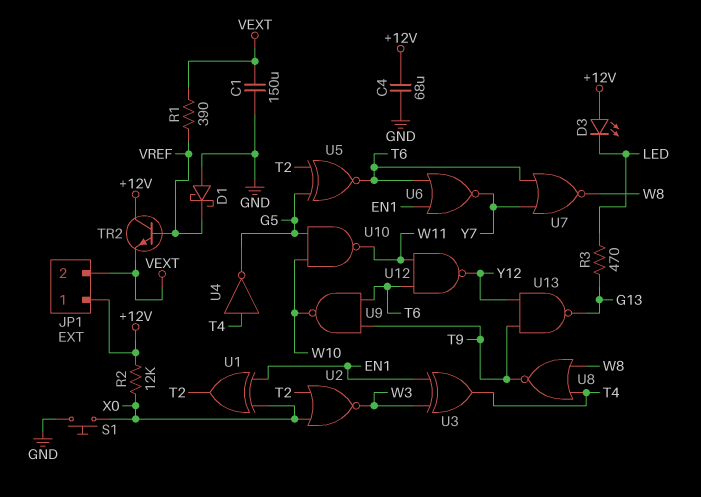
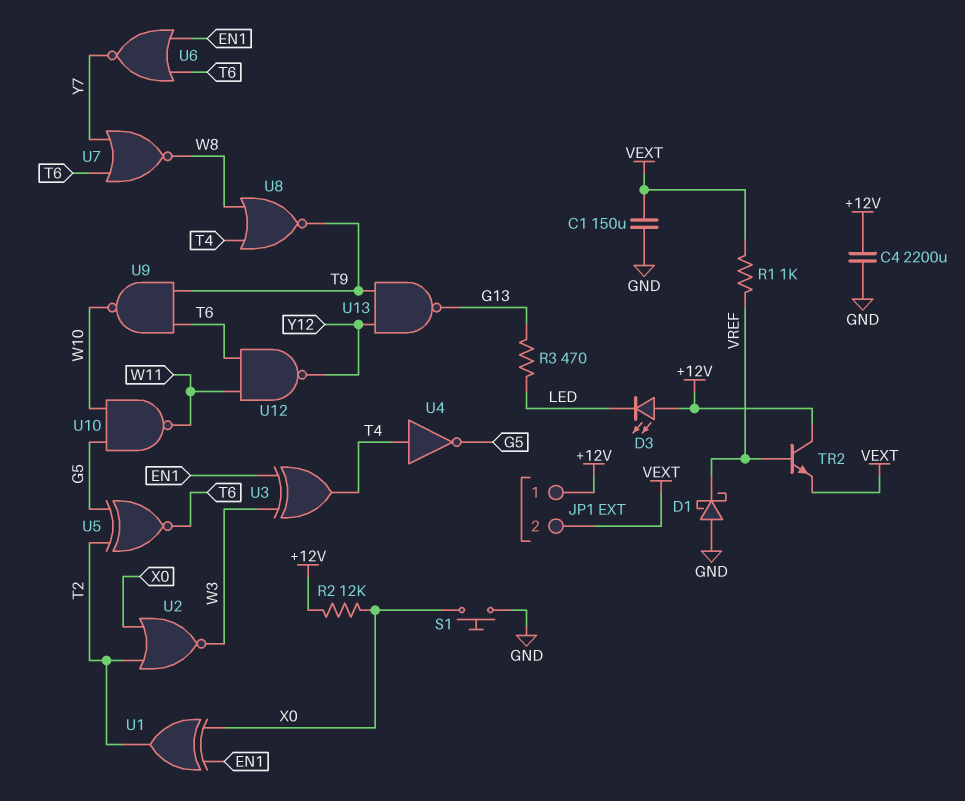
C4: 68uF (+12V, GND) -> 2200uF (+12V, GND)
R1: 390 (VEXT, VREF) -> 1k (VEXT, VREF)

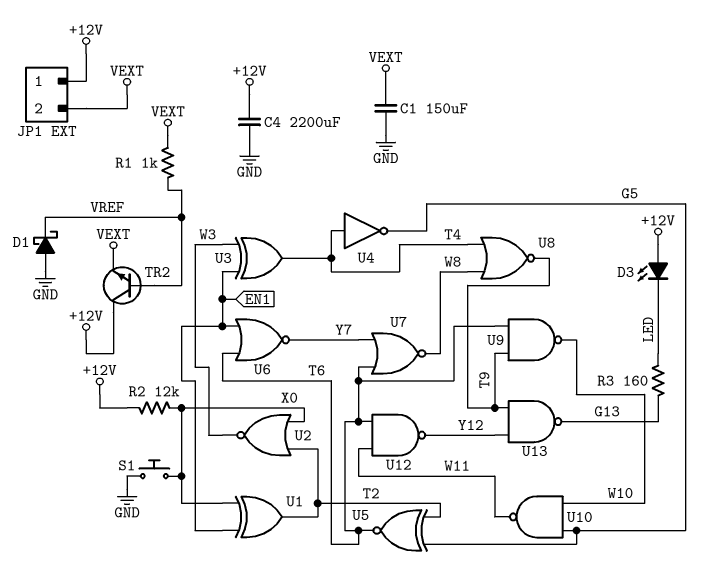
R3: 470 (G13, LED) -> 160 (G13, LED)

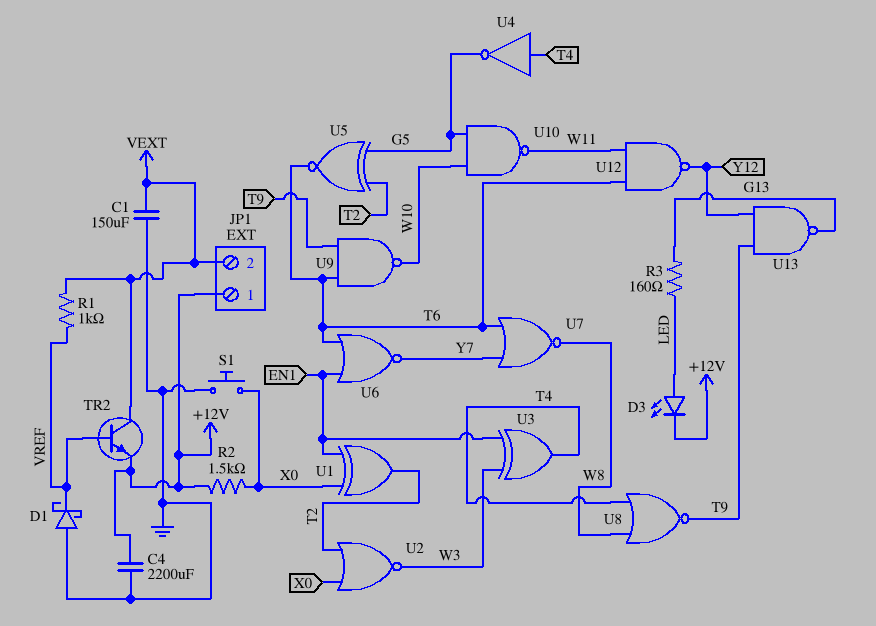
D3: LED (A +12V, K LED) -> LED (A LED, K +12V)
R2: 12k (+12V, X0) -> 1.5k (+12V, X0)
TR2: NPN (B VREF, C +12V, E VEXT) -> NPN (B VREF, C VEXT, E +12V)

